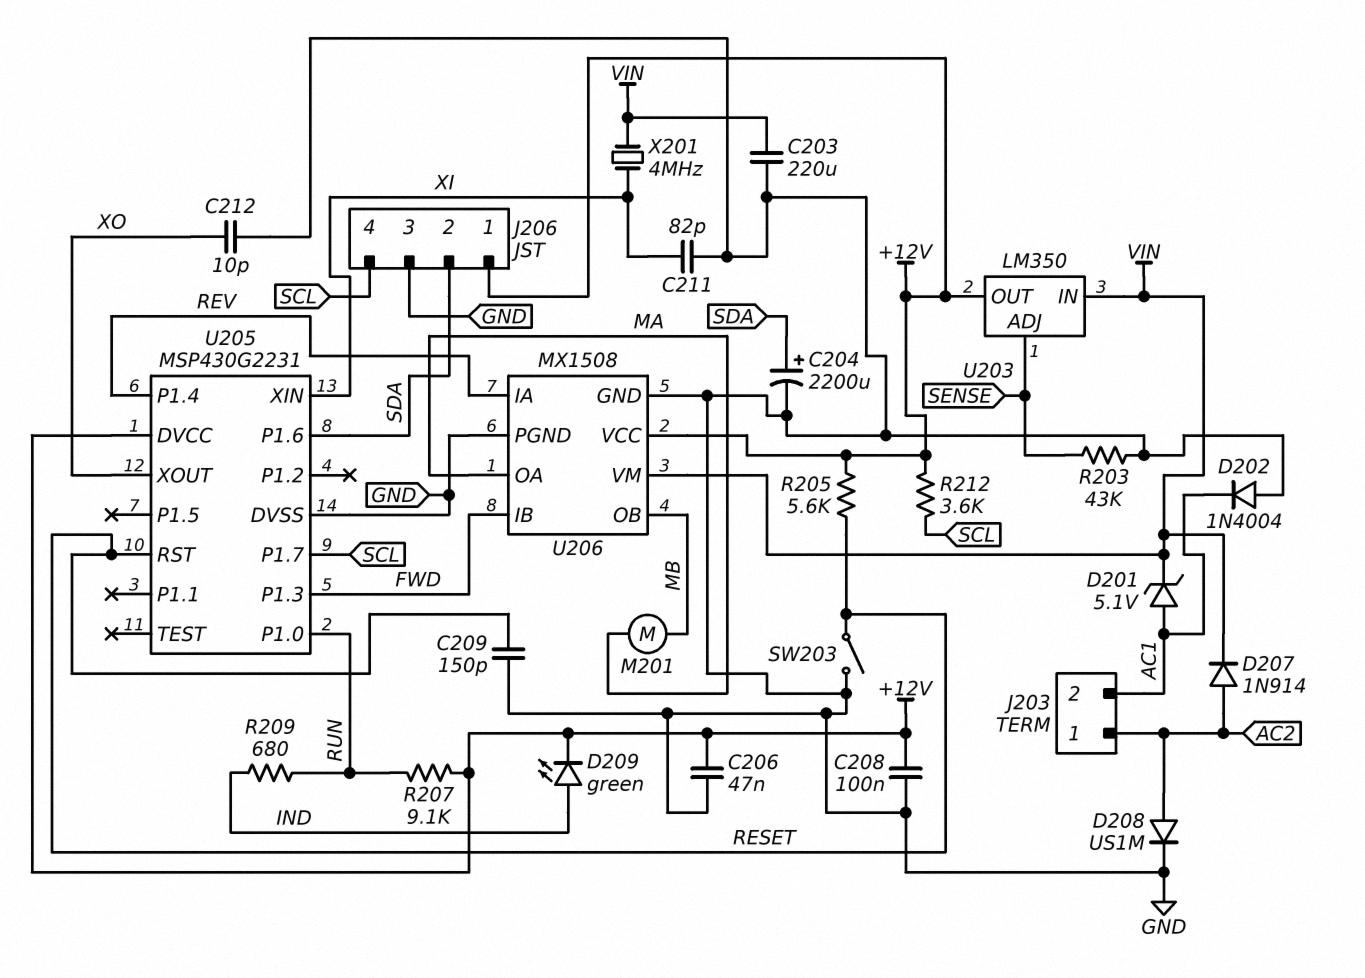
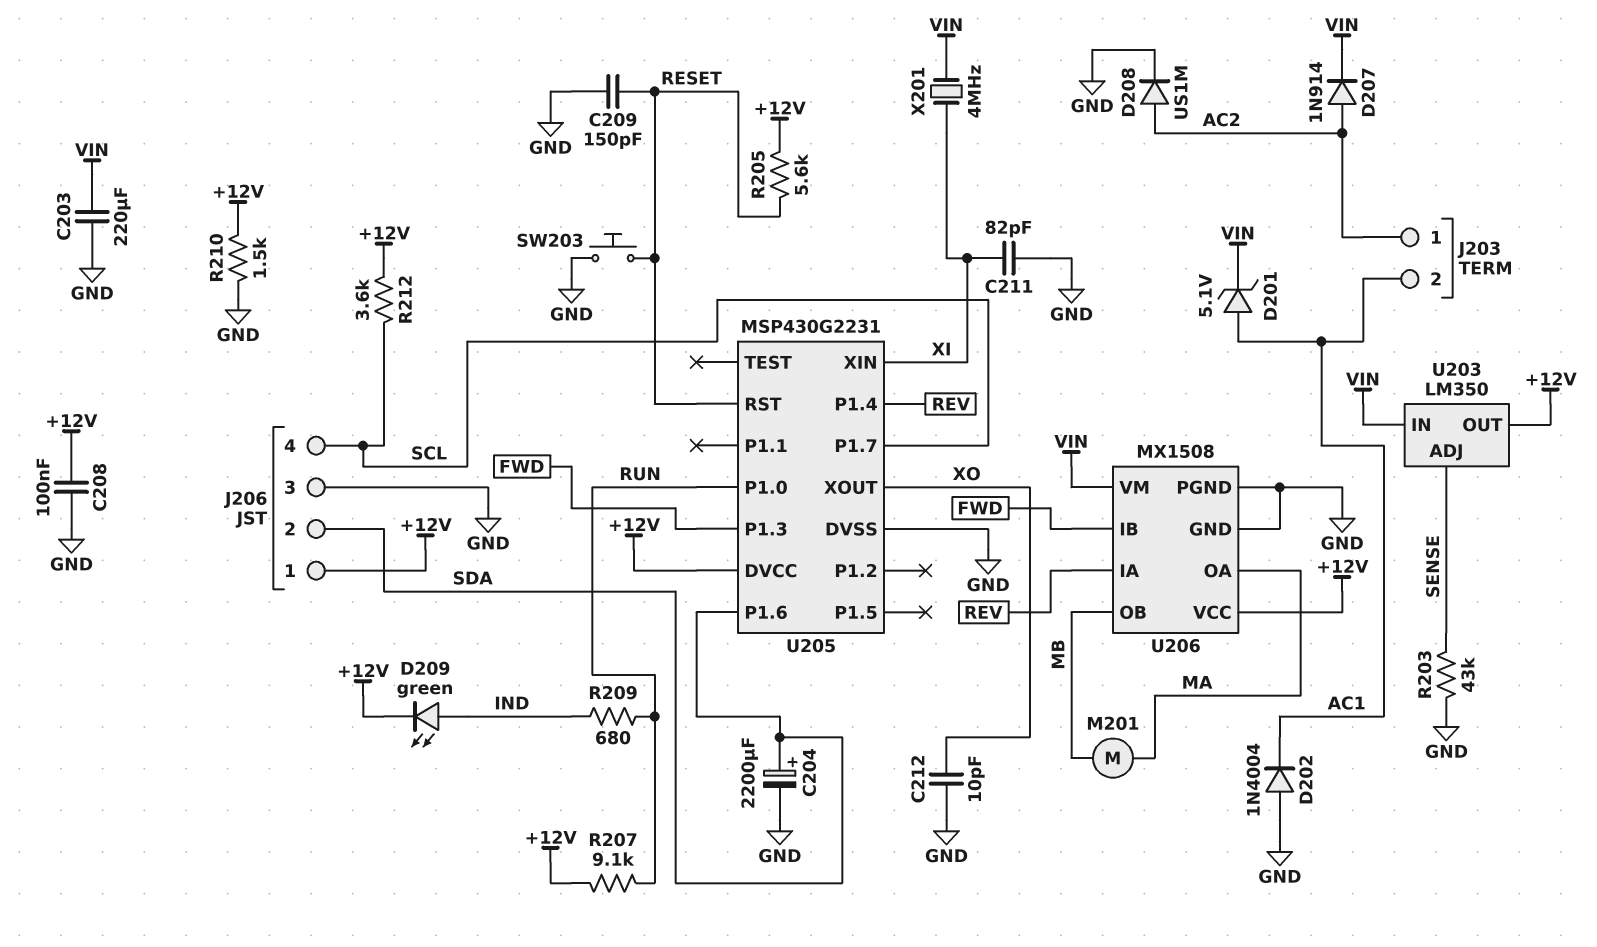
C206: 47nF (+12V, GND) -> none
R210: none -> 1.5k (+12V, GND)
SW203: switch (GND, RESET) -> button (GND, RESET)

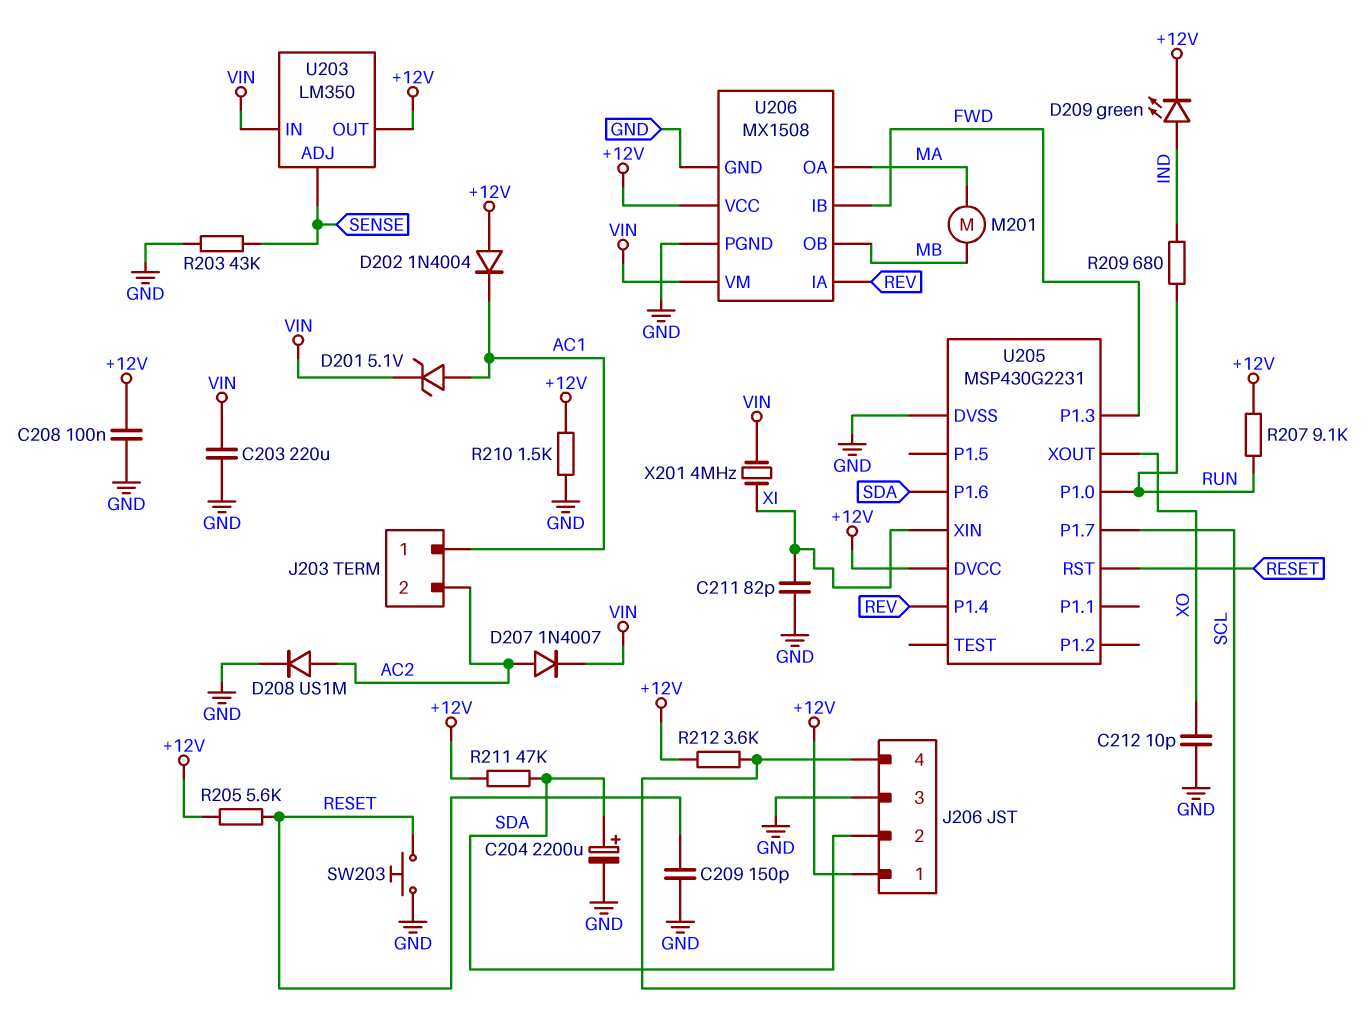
D202: diode 1N4004 (A GND, K AC1) -> diode 1N4004 (A +12V, K AC1)
D207: diode 1N914 (A AC2, K VIN) -> diode 1N4007 (A AC2, K VIN)
J203 pin 1: AC2 -> AC1
J203 pin 2: AC1 -> AC2
R211: none -> 47k (+12V, SDA)

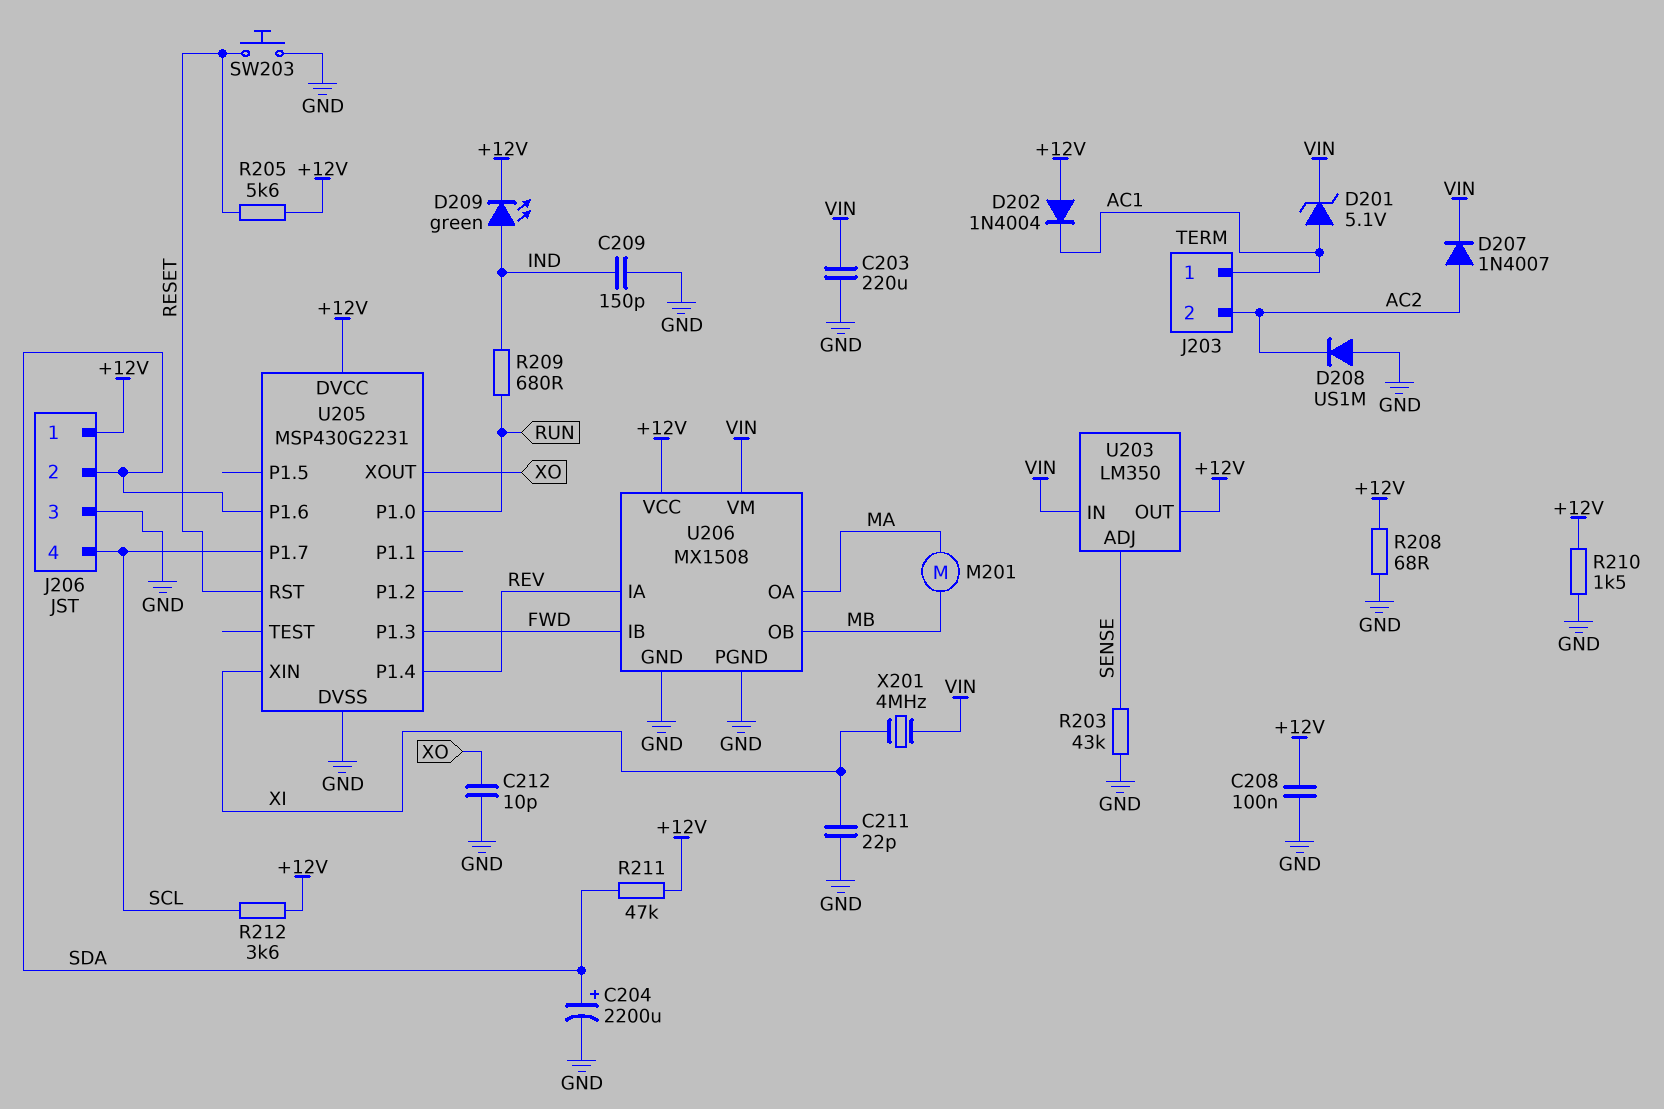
C209: 150pF (GND, RESET) -> 150pF (GND, IND)
C211: 82pF (GND, XI) -> 22pF (GND, XI)
D208: diode US1M (A AC2, K GND) -> diode US1M (A GND, K AC2)
R207: 9.1k (+12V, RUN) -> none
R208: none -> 68 (+12V, GND)

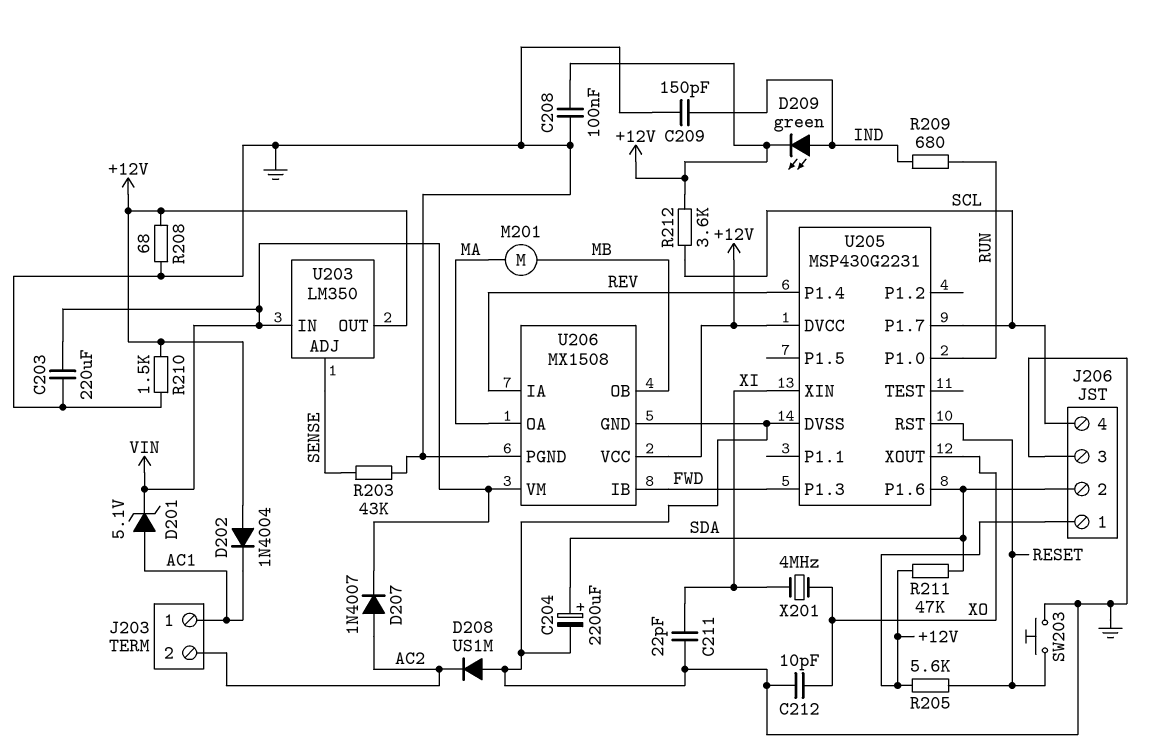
X201: 4MHz (VIN, XI) -> 4MHz (XI, XO)

